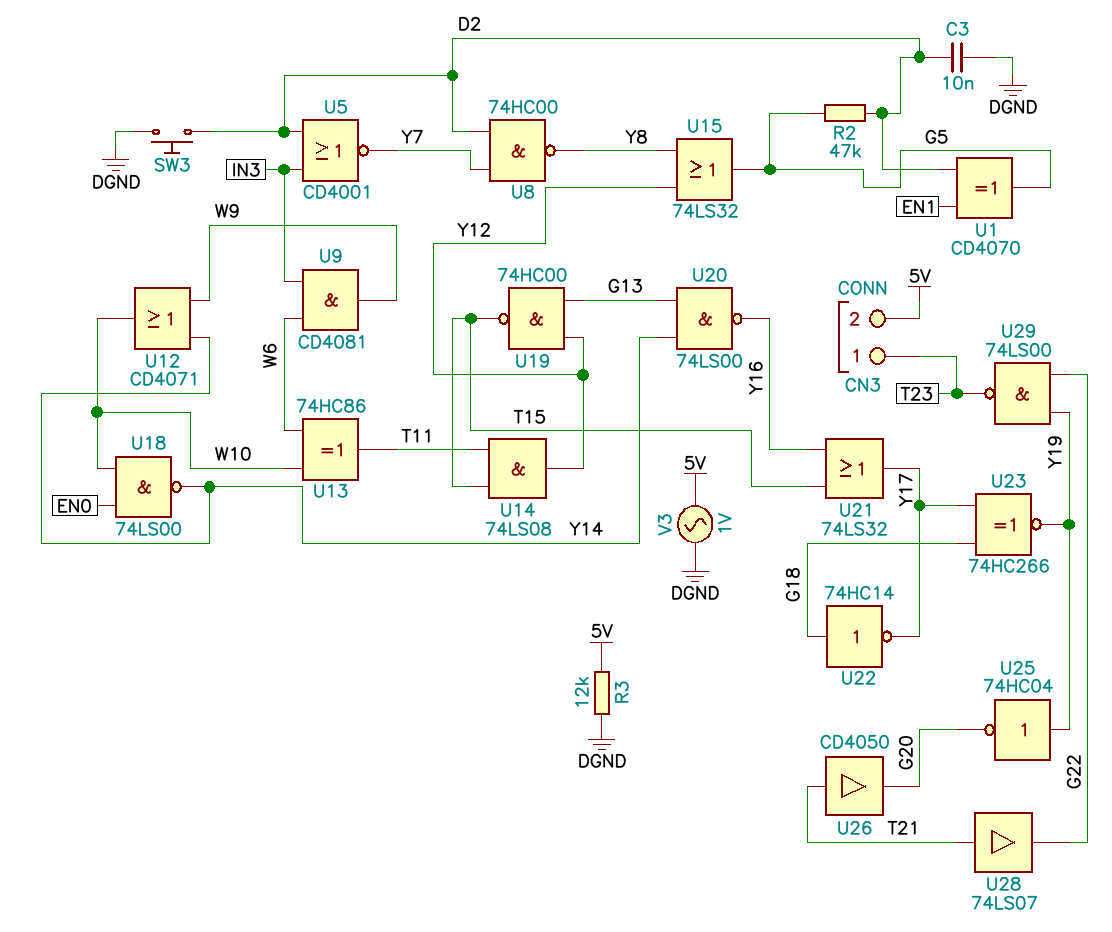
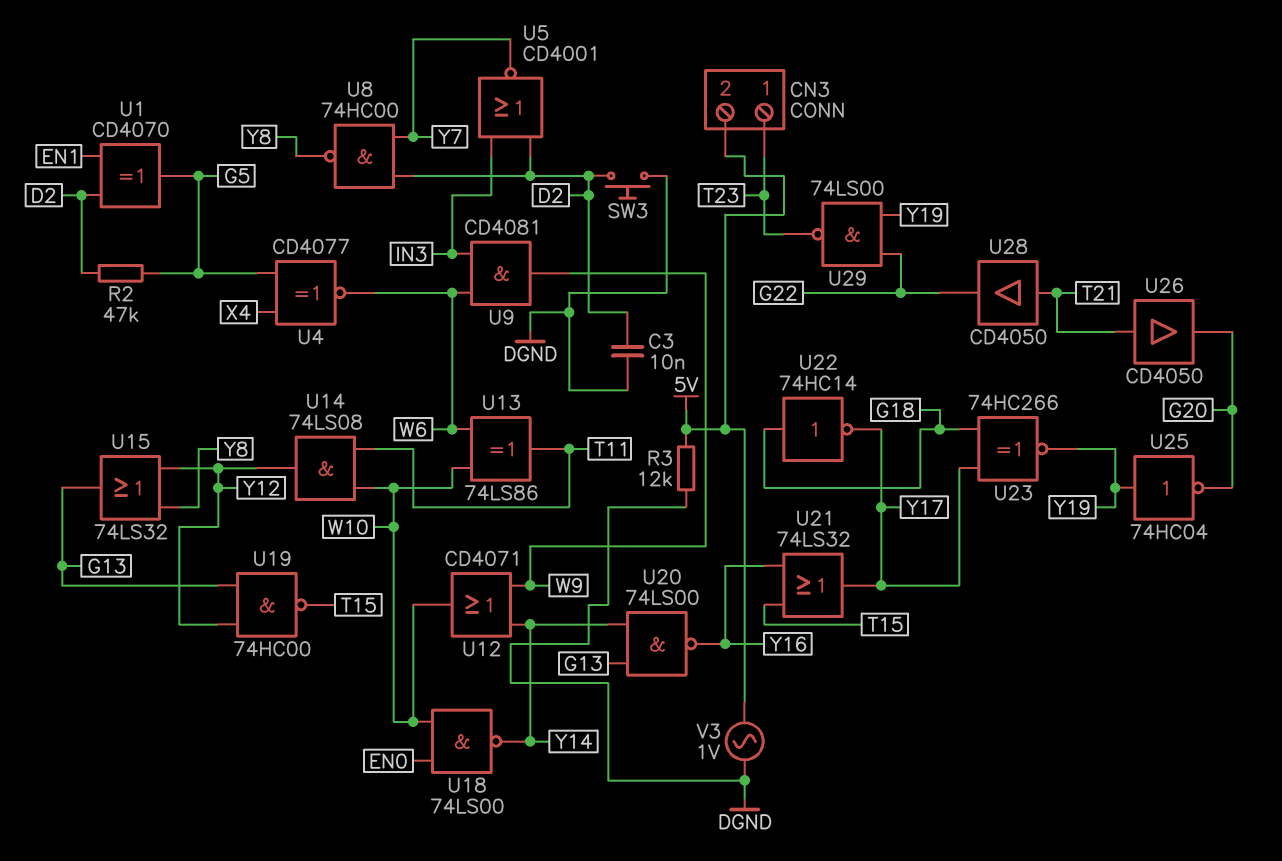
U4: none -> XNOR CD4077 (in G5, in X4, out W6)
U13: XOR 74HC86 (in W6, in W10, out T11) -> XOR 74LS86 (in W6, in W10, out T11)
U14: AND 74LS08 (in T11, in T15, out Y12) -> AND 74LS08 (in T11, in W10, out Y12)
U15: OR 74LS32 (in Y8, in Y12, out G5) -> OR 74LS32 (in Y8, in Y12, out G13)
U28: buffer 74LS07 (in T21, out G22) -> buffer CD4050 (in T21, out G22)

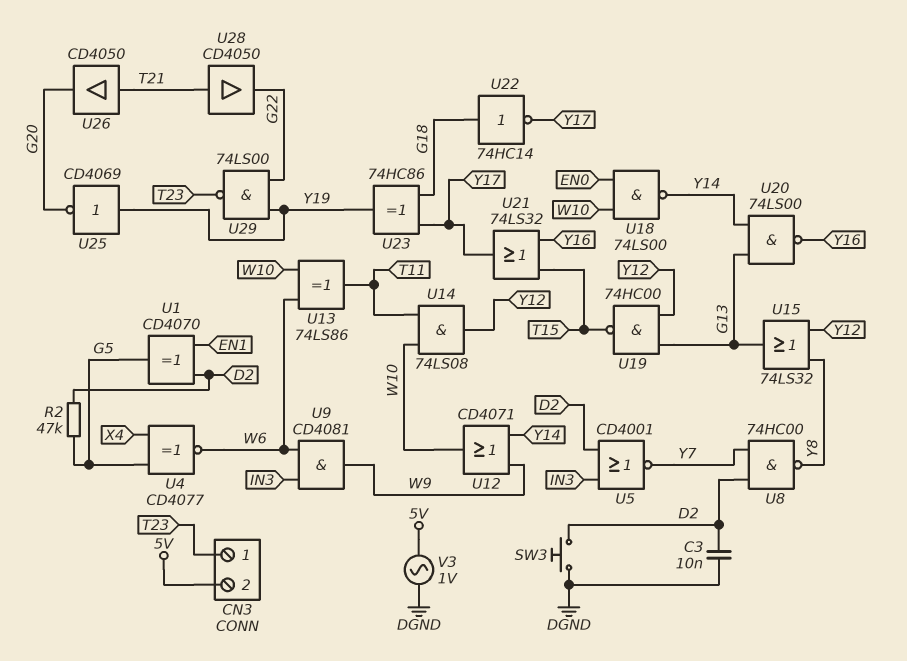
R3: 12k (5V, DGND) -> none
U23: XNOR 74HC266 (in G18, in Y17, out Y19) -> XOR 74HC86 (in G18, in Y17, out Y19)
U25: NOT 74HC04 (in Y19, out G20) -> NOT CD4069 (in Y19, out G20)

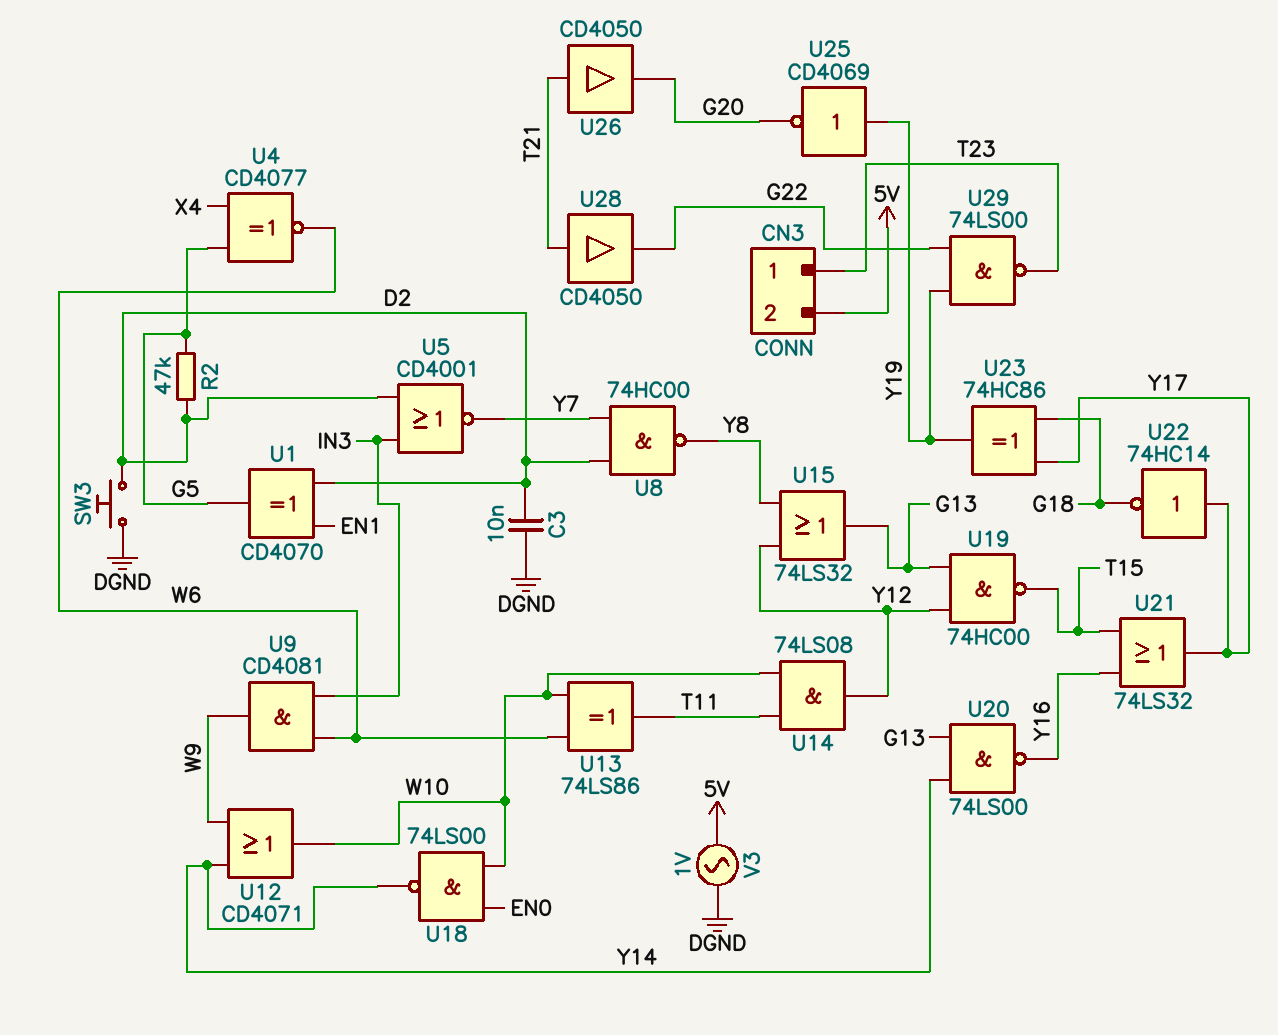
U22: NOT 74HC14 (in G18, out Y17) -> NOT 74HC14 (in Y17, out G18)

